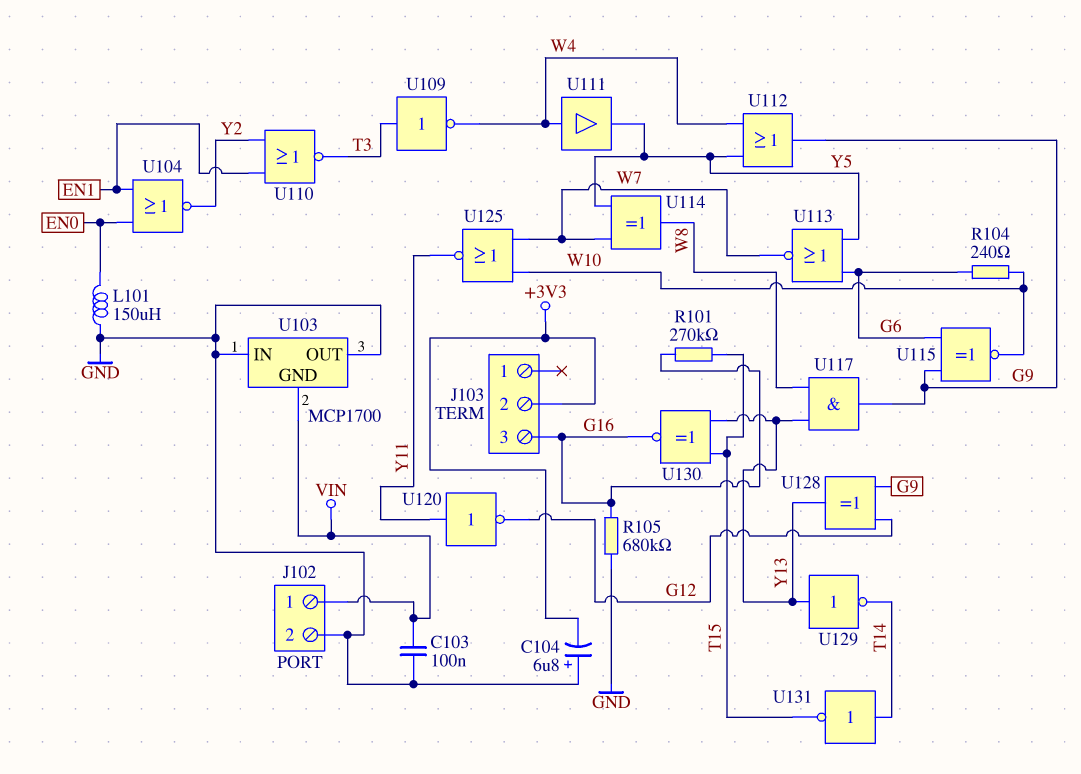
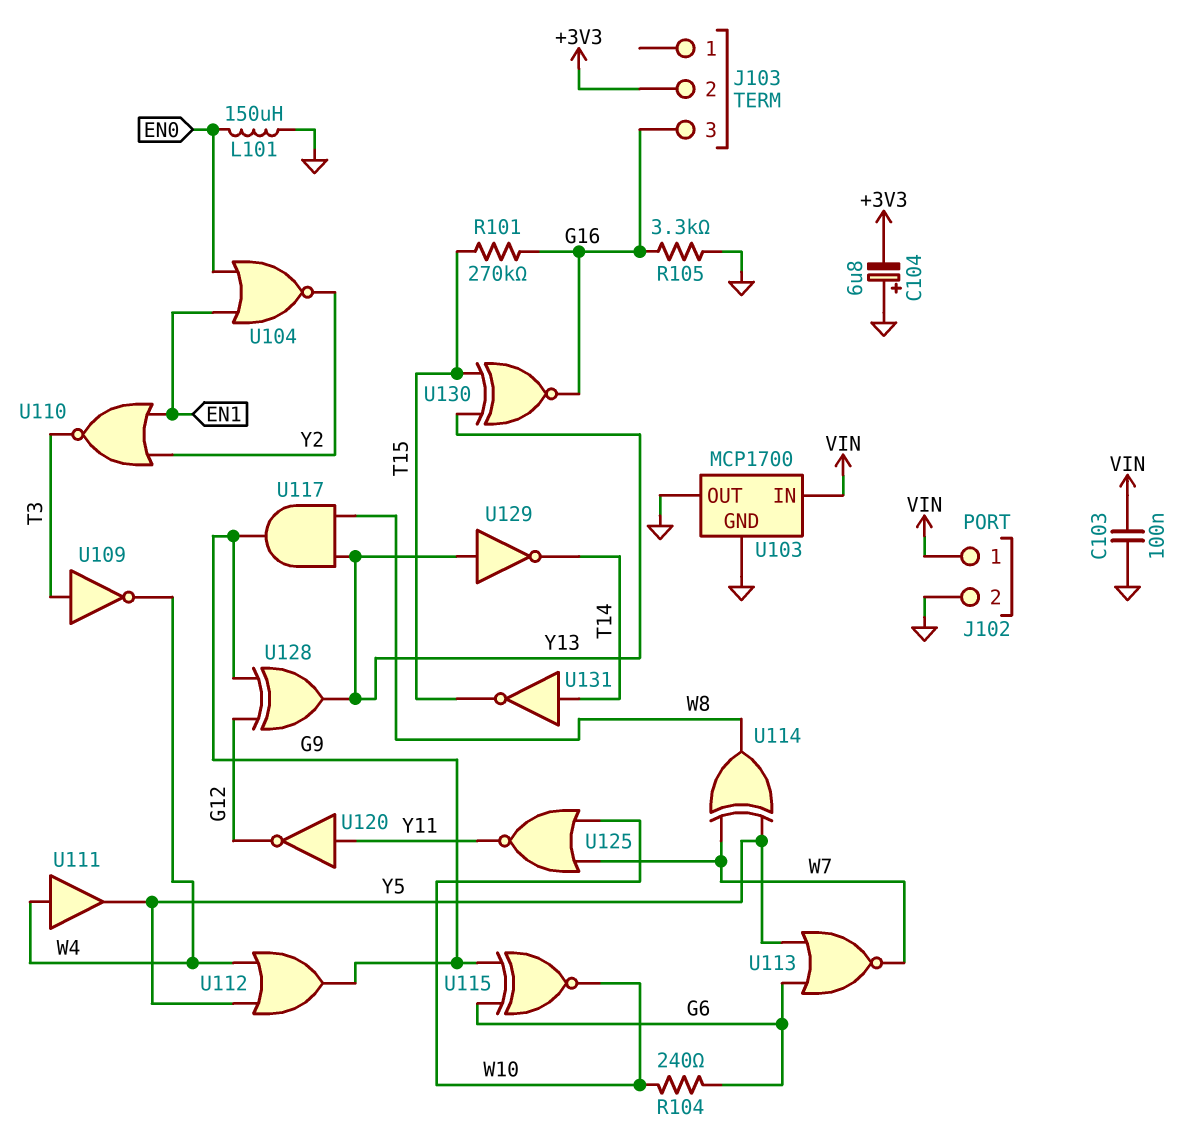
R105: 680k (G16, GND) -> 3.3k (G16, GND)
U103 pin GND: VIN -> GND
U103 pin IN: GND -> VIN

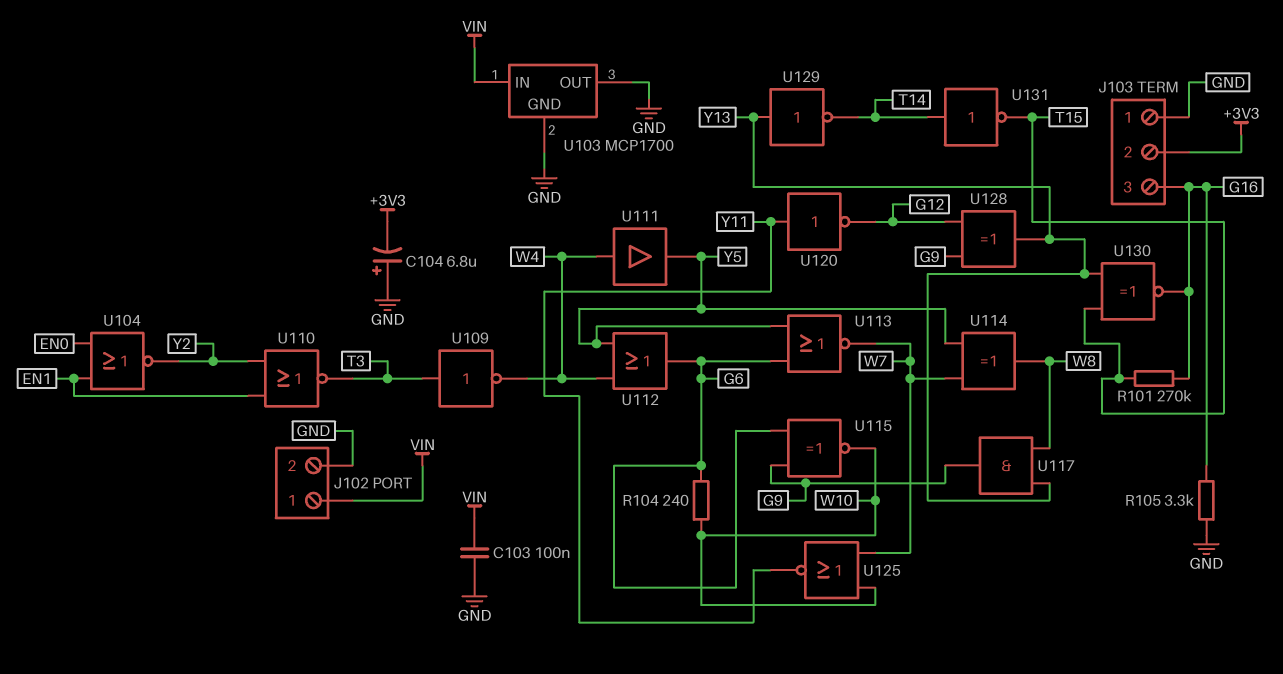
J103 pin 1: none -> GND
L101: 150uH (EN0, GND) -> none
U112: OR (in W4, in Y5, out G9) -> OR (in W4, in Y5, out G6)

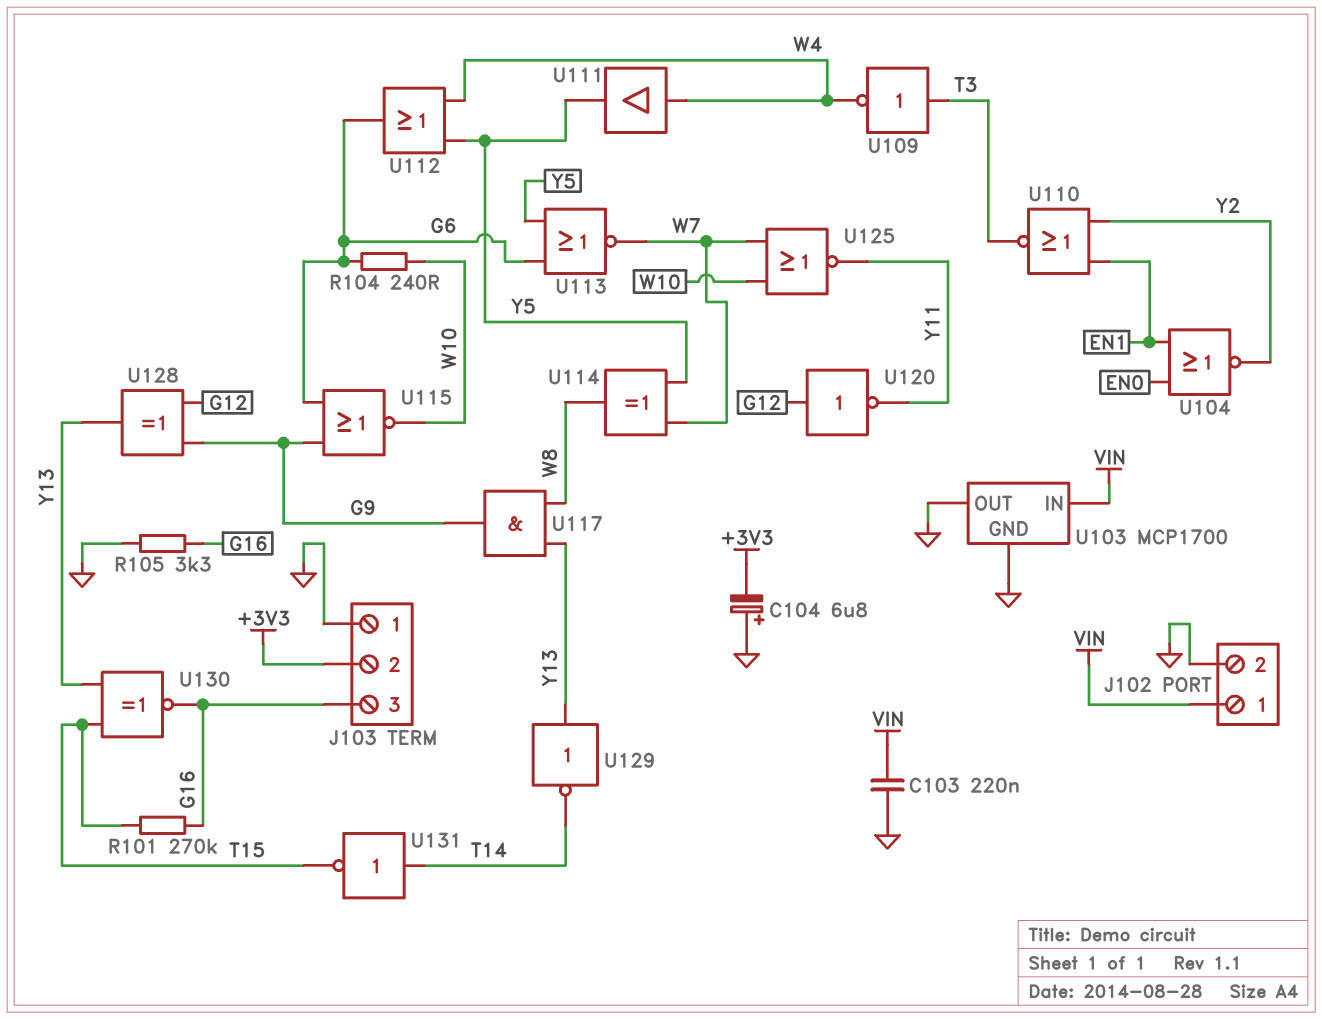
C103: 100nF (GND, VIN) -> 220nF (GND, VIN)
U115: XNOR (in G6, in G9, out W10) -> NOR (in G6, in G9, out W10)
U120: NOT (in Y11, out G12) -> NOT (in G12, out Y11)

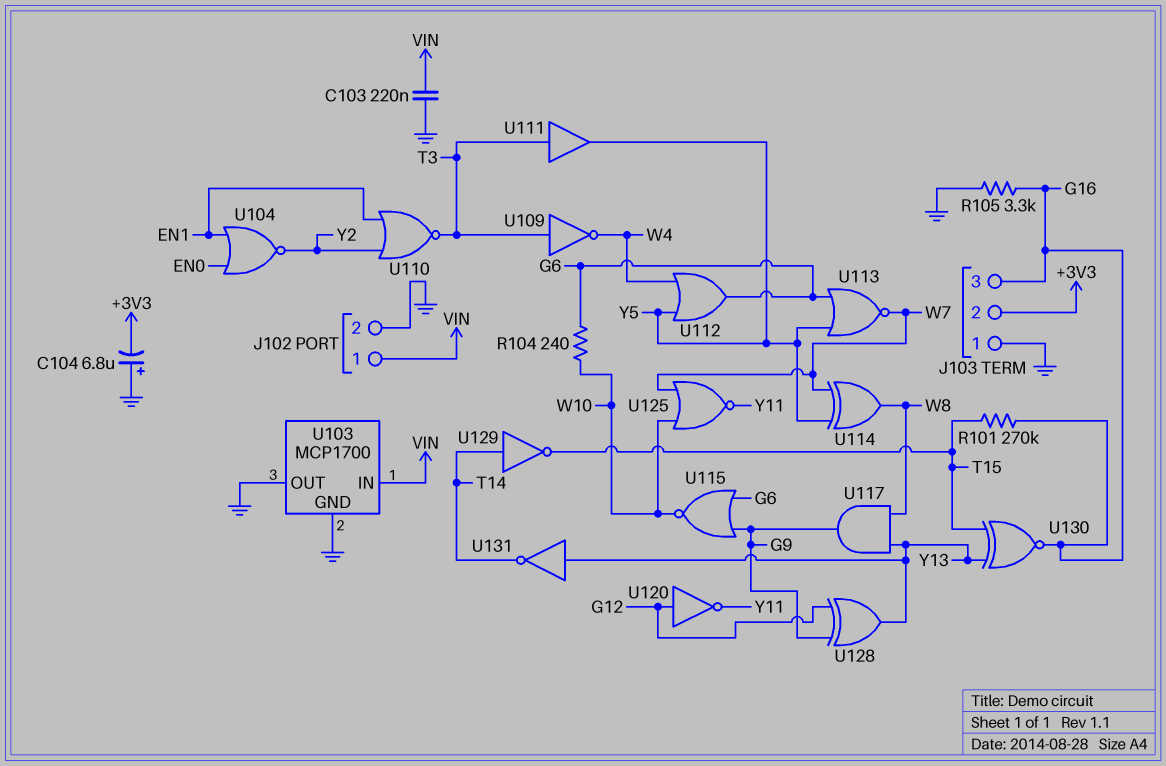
U111: buffer (in W4, out Y5) -> buffer (in T3, out Y5)
U129: NOT (in Y13, out T14) -> NOT (in T14, out T15)
U131: NOT (in T14, out T15) -> NOT (in Y13, out T14)

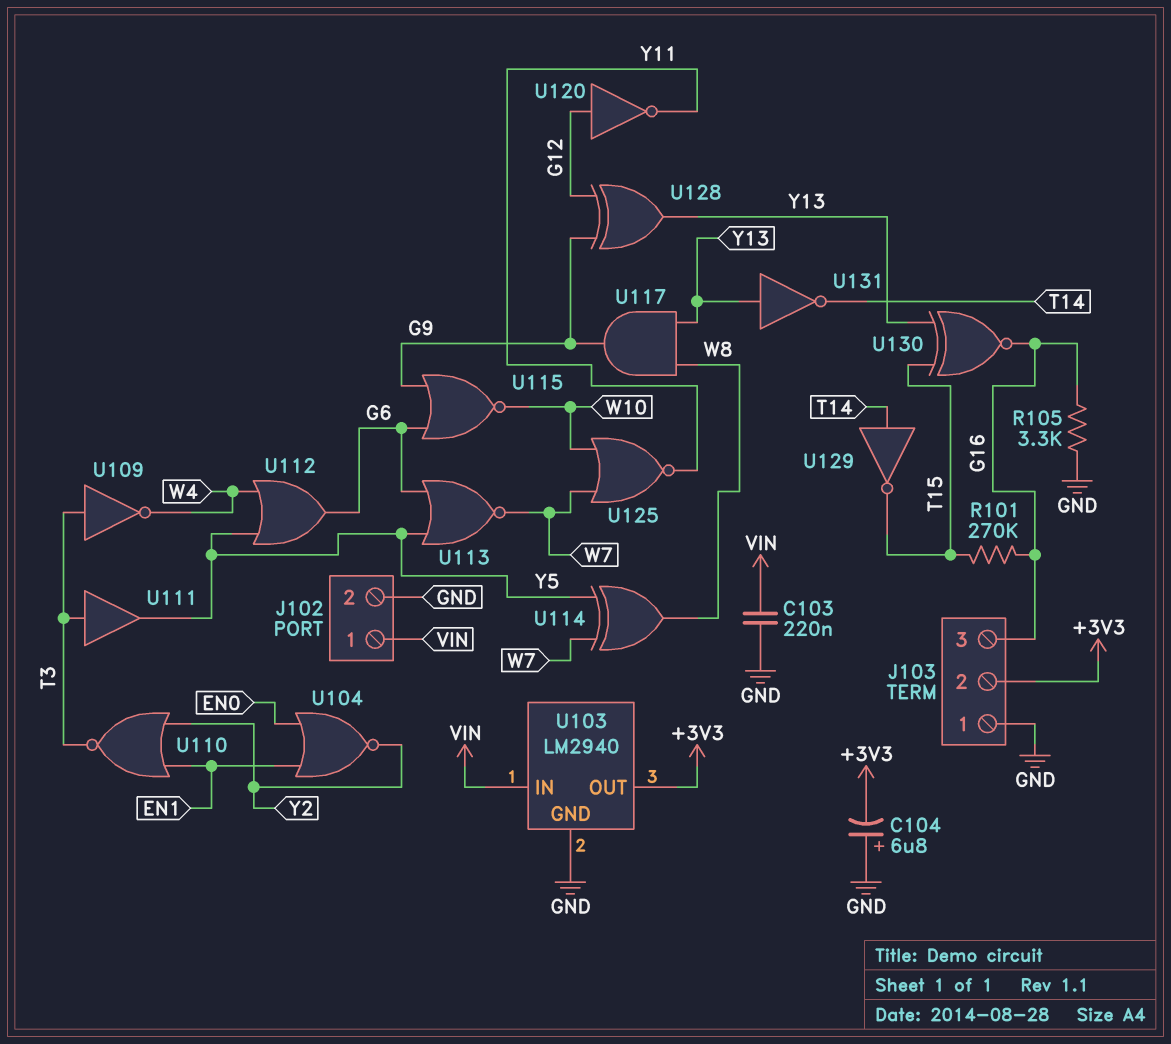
R104: 240 (G6, W10) -> none
U103: MCP1700 -> LM2940
U103 pin OUT: GND -> +3V3

